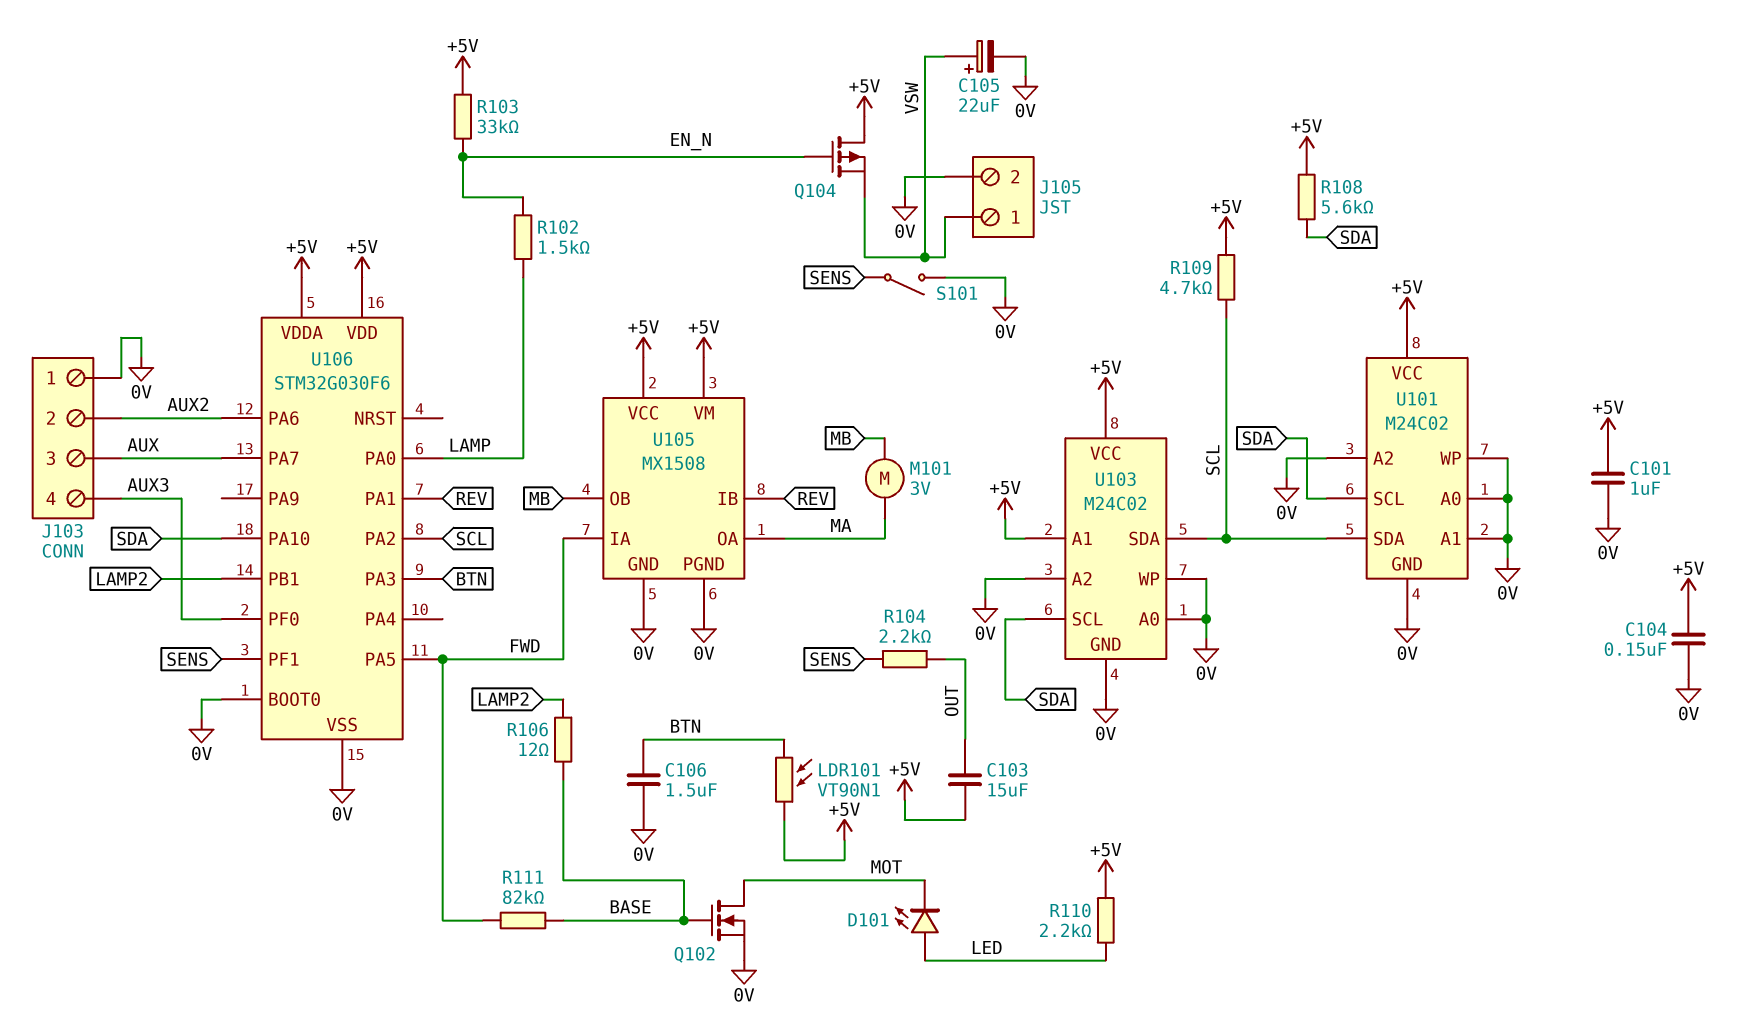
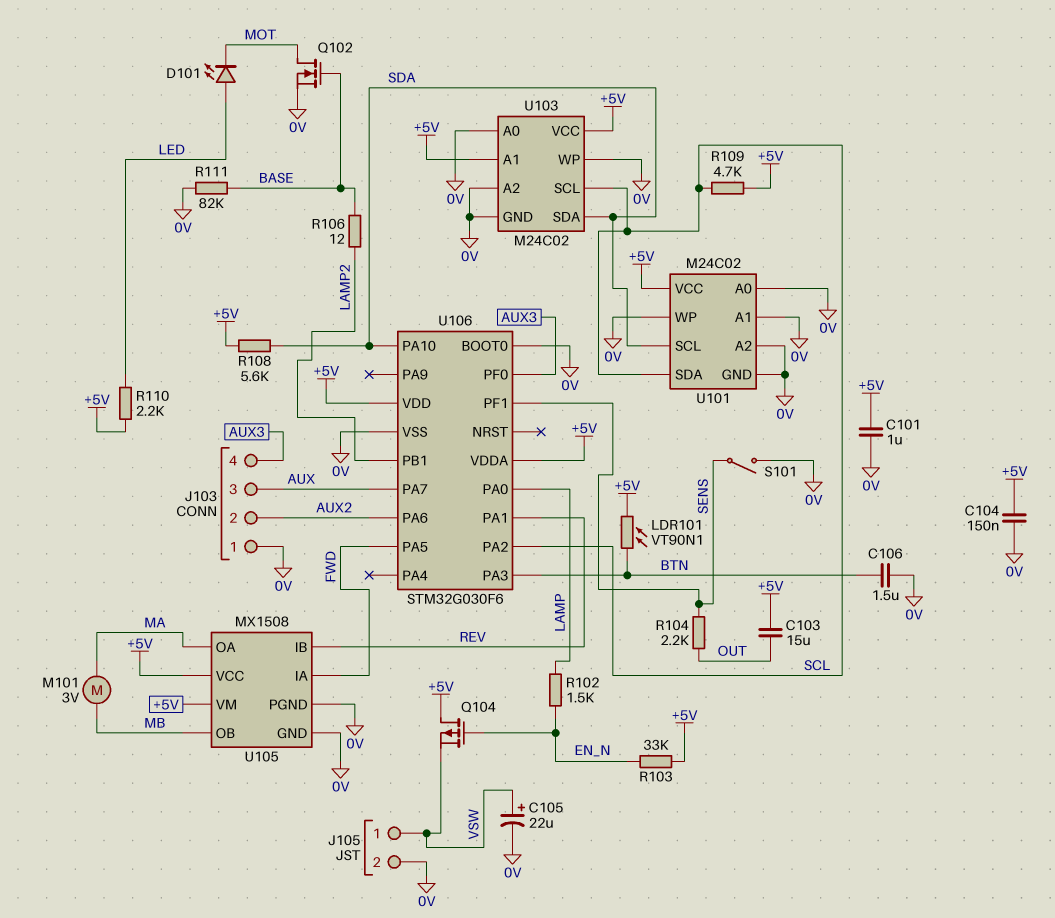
R111: 82k (BASE, FWD) -> 82k (0V, BASE)
U103 pin SCL: SDA -> SCL
U103 pin SDA: SCL -> SDA

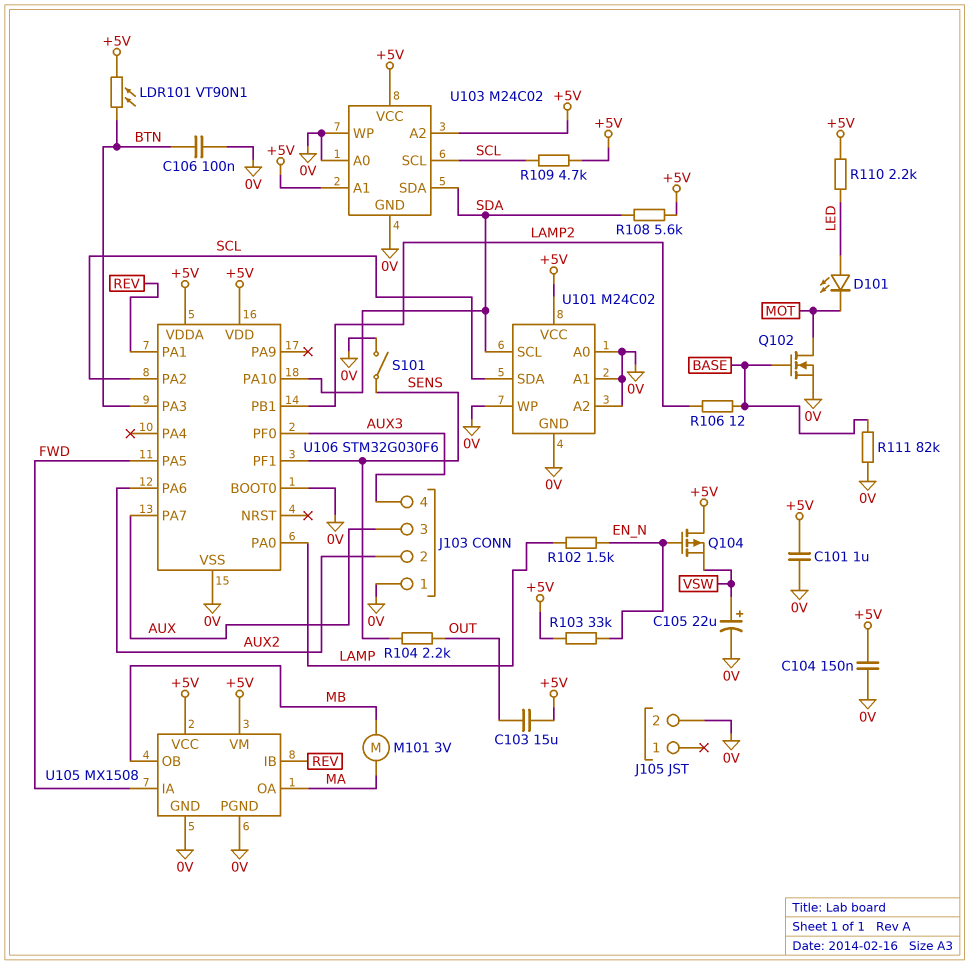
C106: 1.5uF (0V, BTN) -> 100nF (0V, BTN)
J105 pin 1: VSW -> none
U103 pin A2: 0V -> +5V

